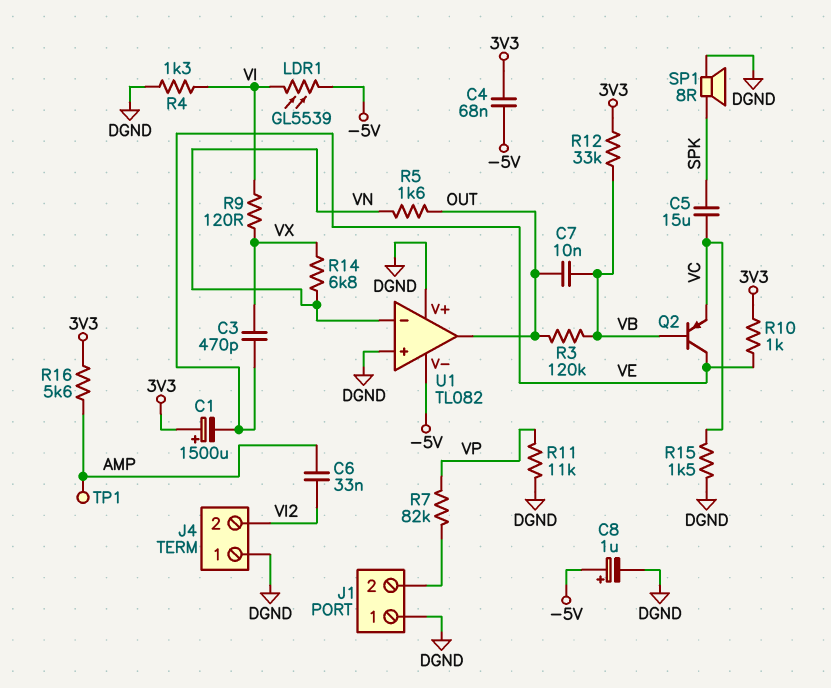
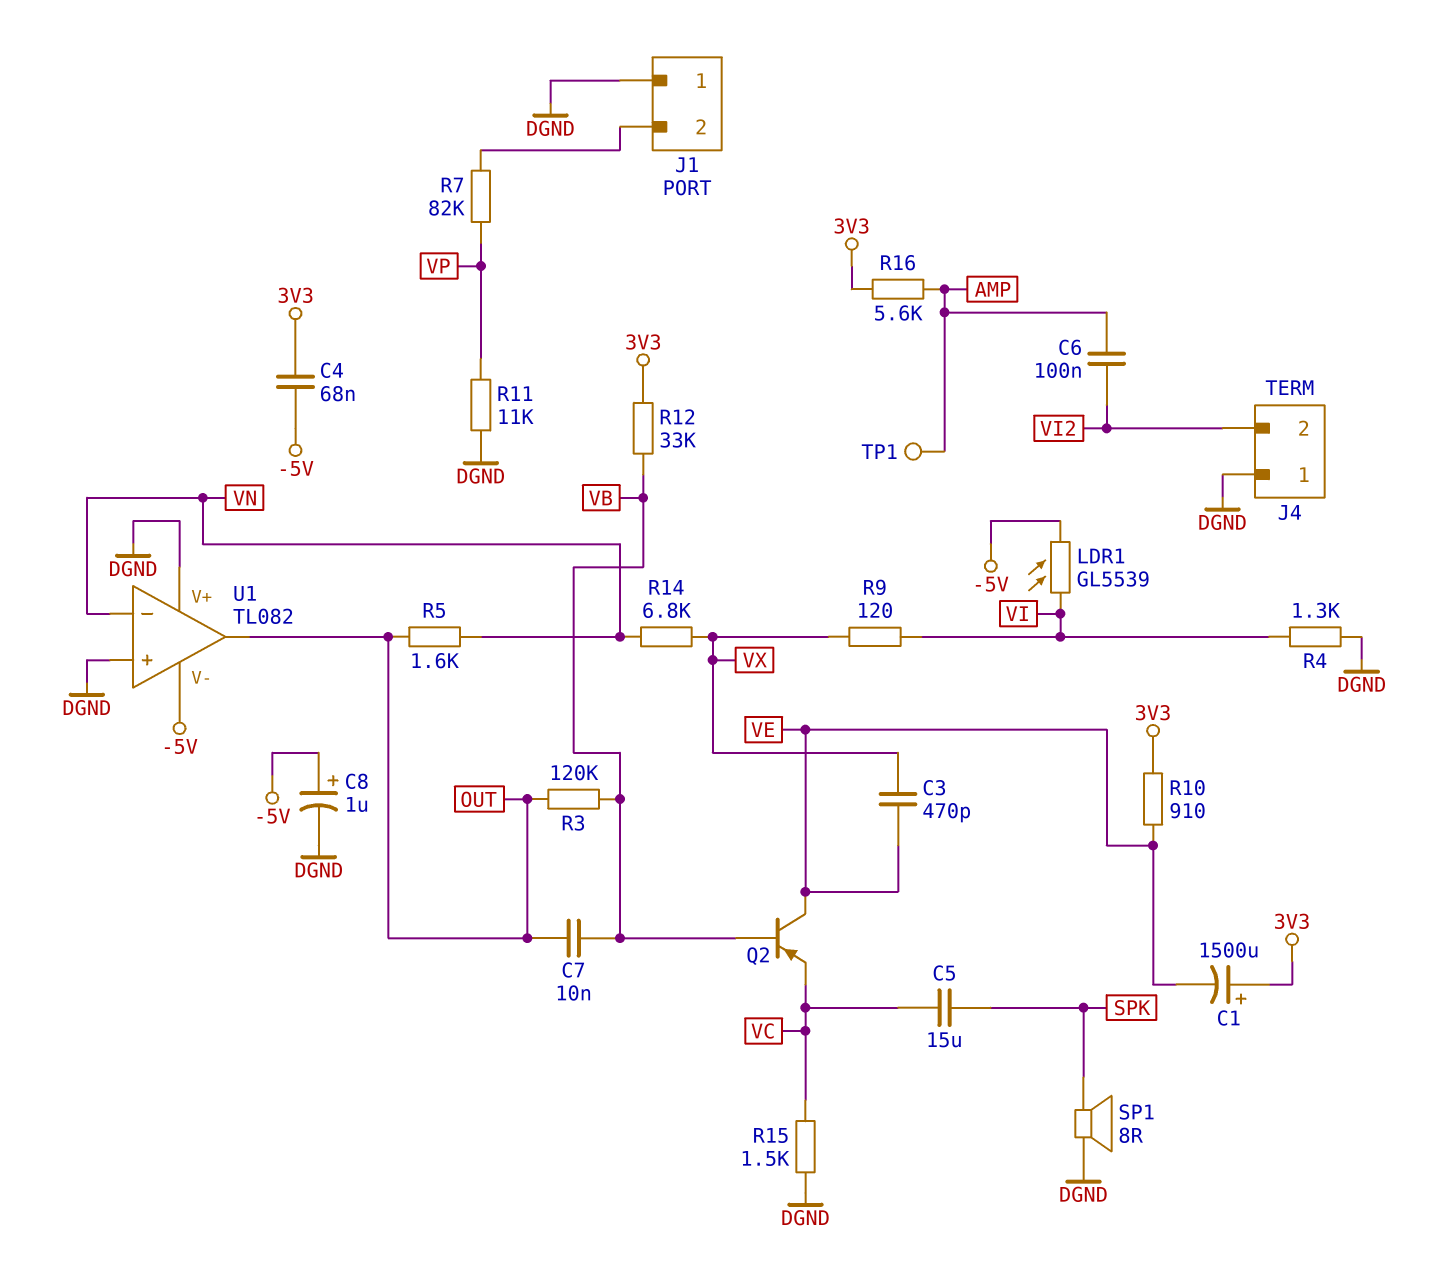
C6: 33nF (AMP, VI2) -> 100nF (AMP, VI2)
R10: 1k (3V3, VE) -> 910 (3V3, VE)

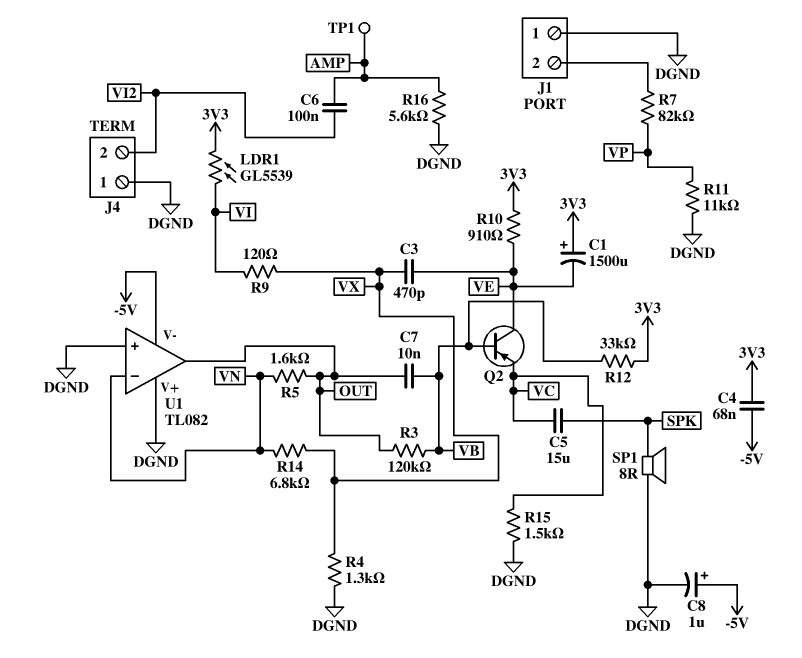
LDR1: GL5539 (-5V, VI) -> GL5539 (3V3, VI)
R4: 1.3k (DGND, VI) -> 1.3k (DGND, VX)
R16: 5.6k (3V3, AMP) -> 5.6k (AMP, DGND)

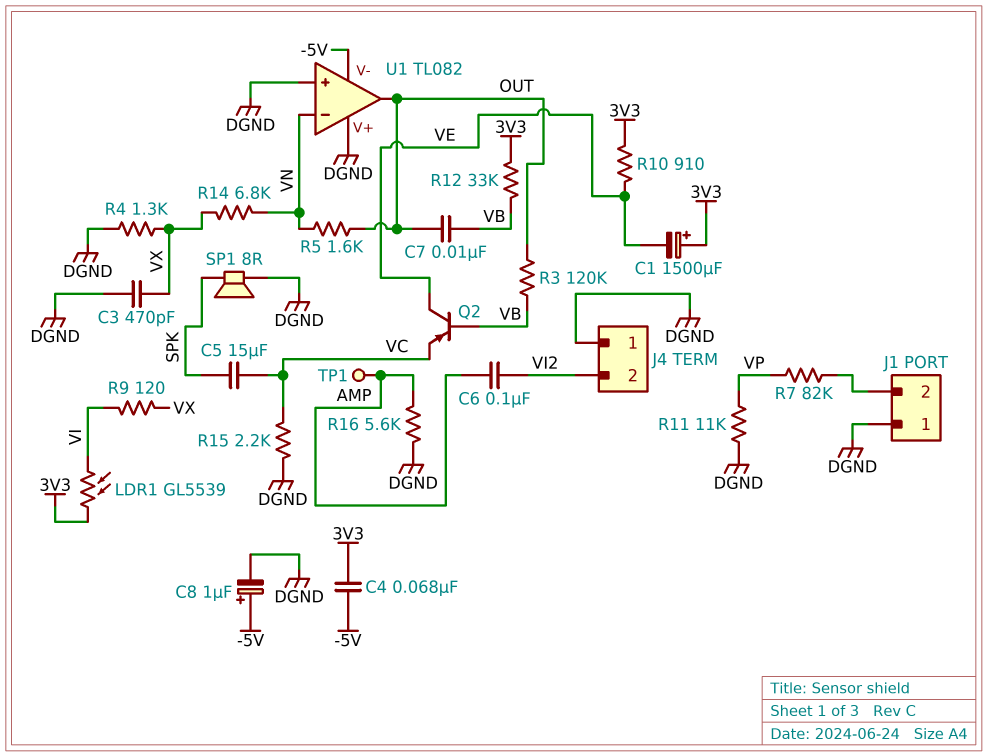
C3: 470pF (VE, VX) -> 470pF (DGND, VX)
R15: 1.5k (DGND, VC) -> 2.2k (DGND, VC)

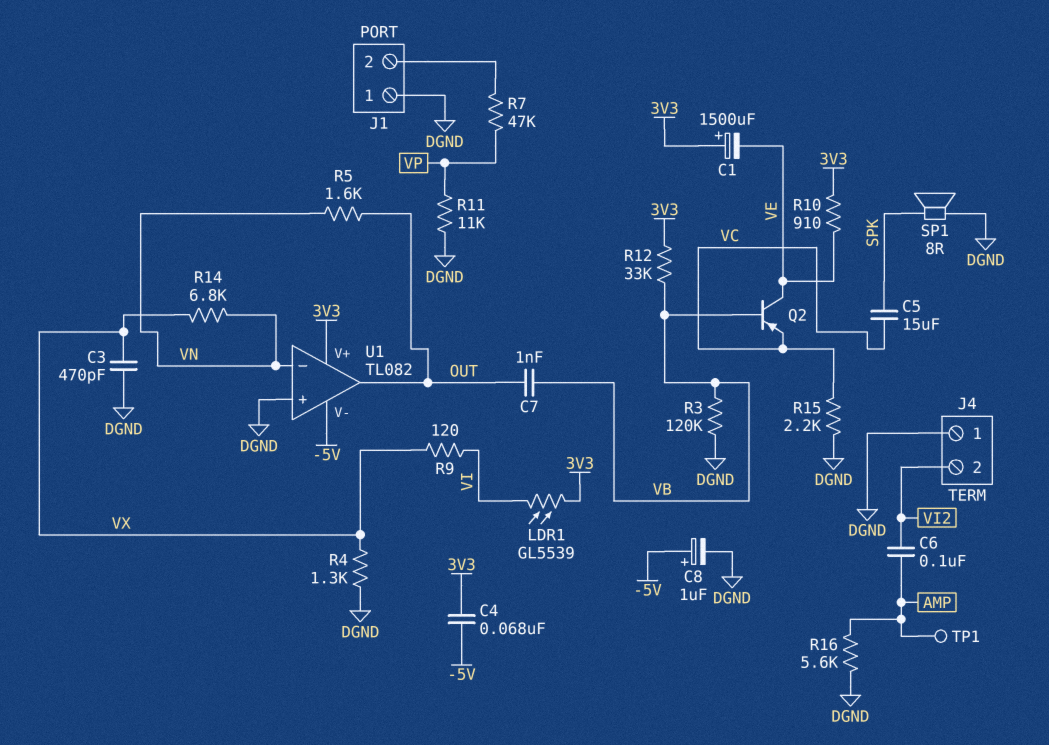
C7: 10nF (OUT, VB) -> 1nF (OUT, VB)
R3: 120k (OUT, VB) -> 120k (DGND, VB)
R7: 82k (J1/2, VP) -> 47k (J1/2, VP)
U1 pin V+: DGND -> 3V3

